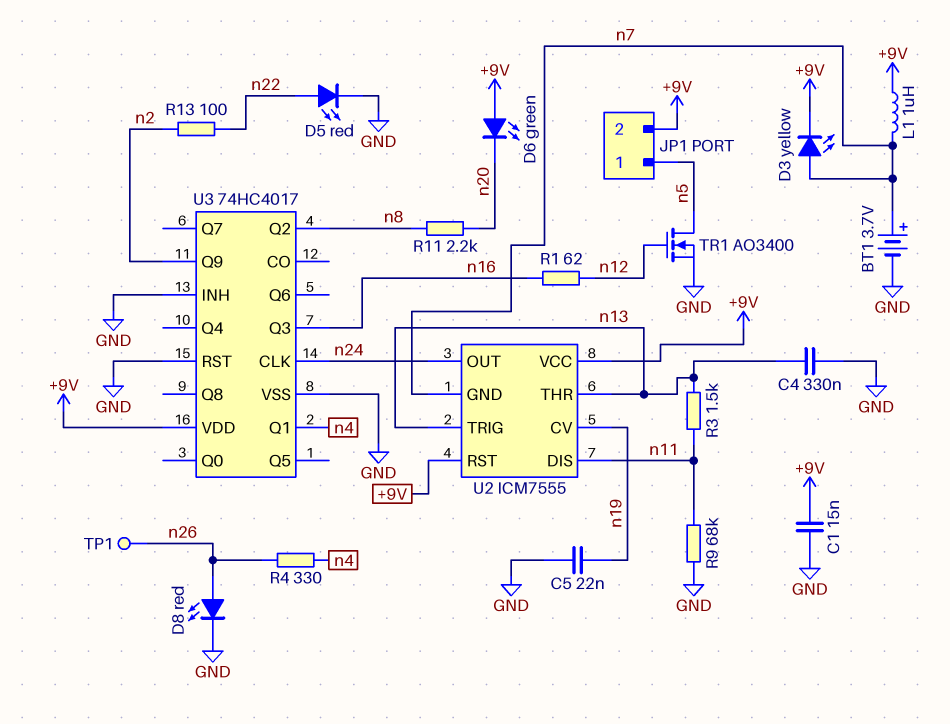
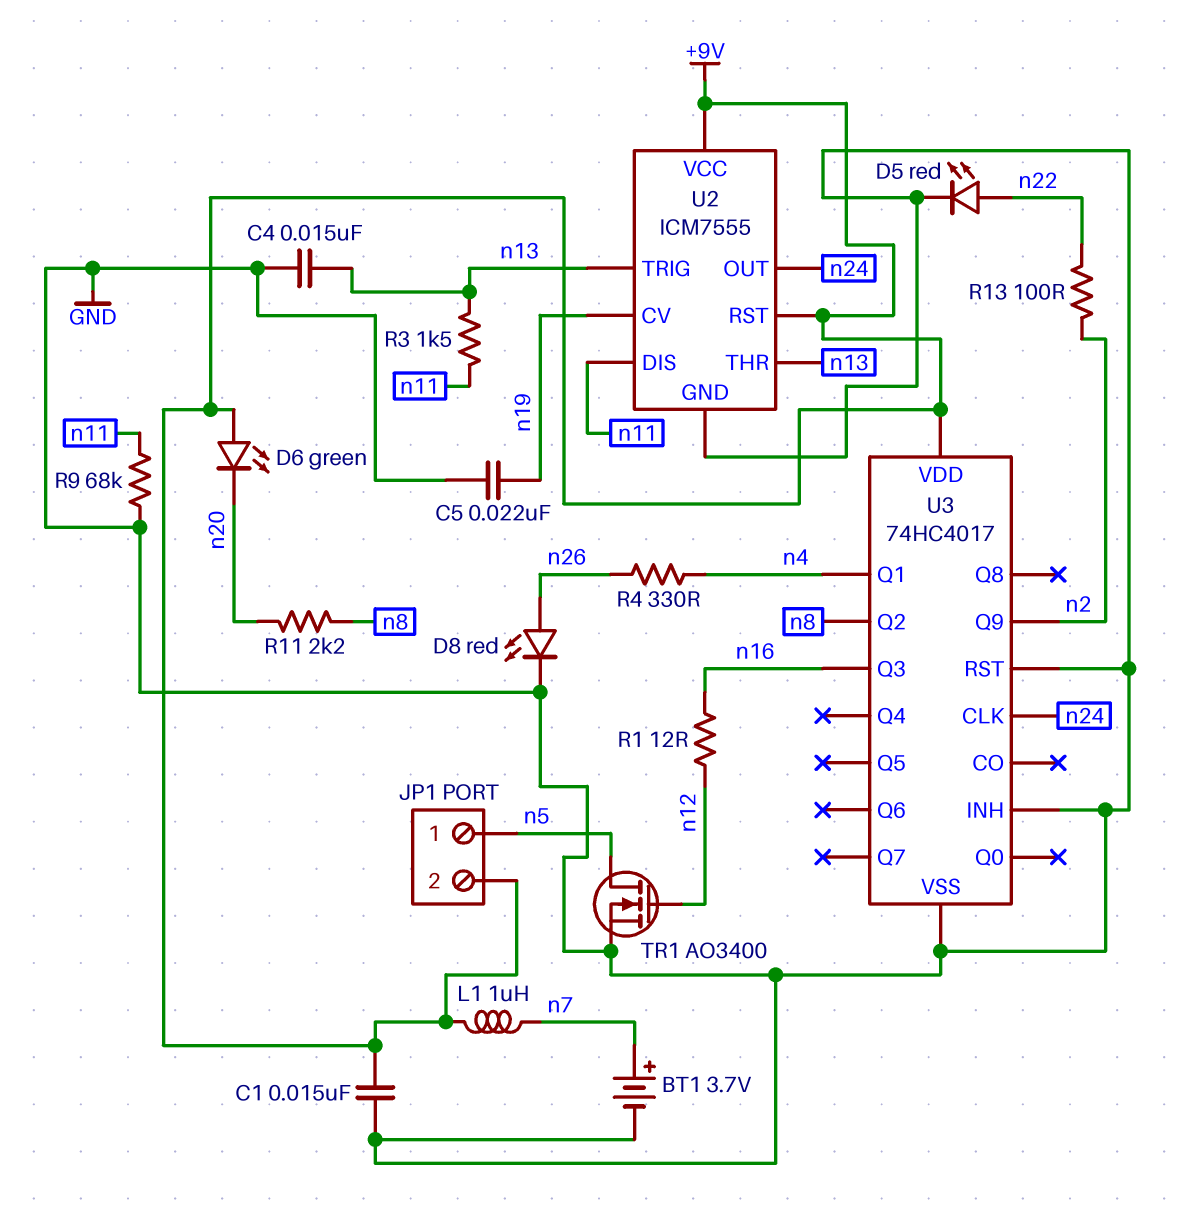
C4: 330nF (GND, n13) -> 15nF (GND, n13)
D3: LED yellow (A n7, K +9V) -> none
R1: 62 (n12, n16) -> 12 (n12, n16)
TP1: test point (n26) -> none
U2 pin GND: n7 -> GND

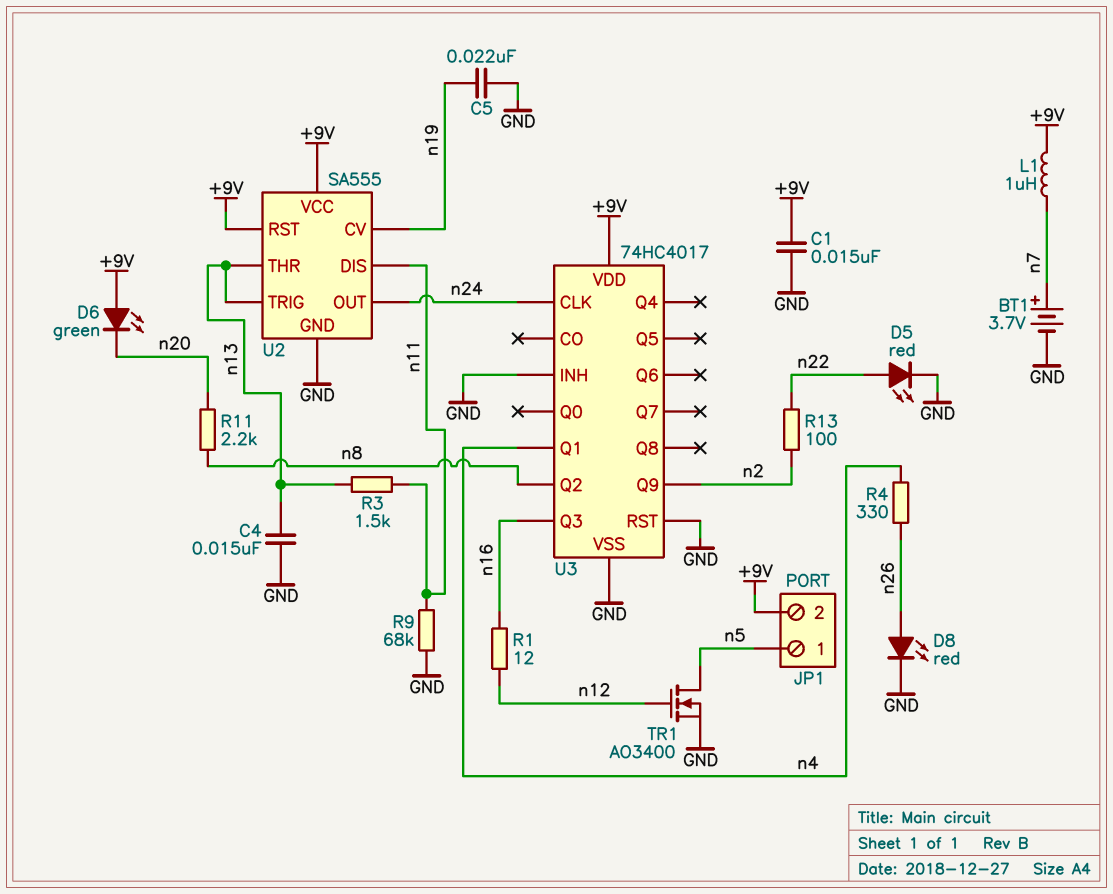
U2: ICM7555 -> SA555

